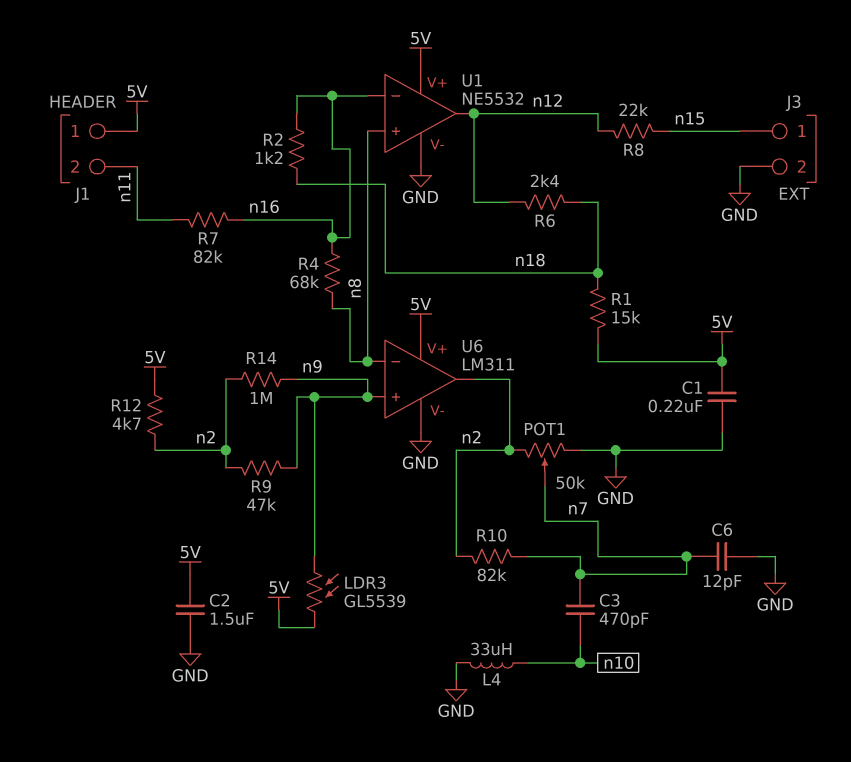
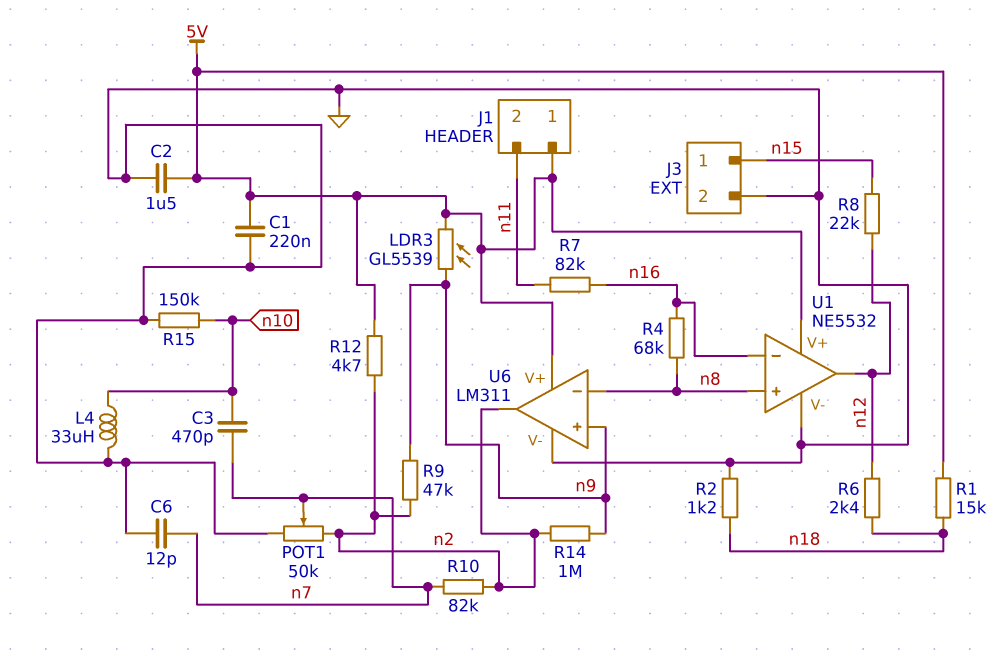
R2: 1.2k (n16, n18) -> 1.2k (GND, n18)
R15: none -> 150k (GND, n10)

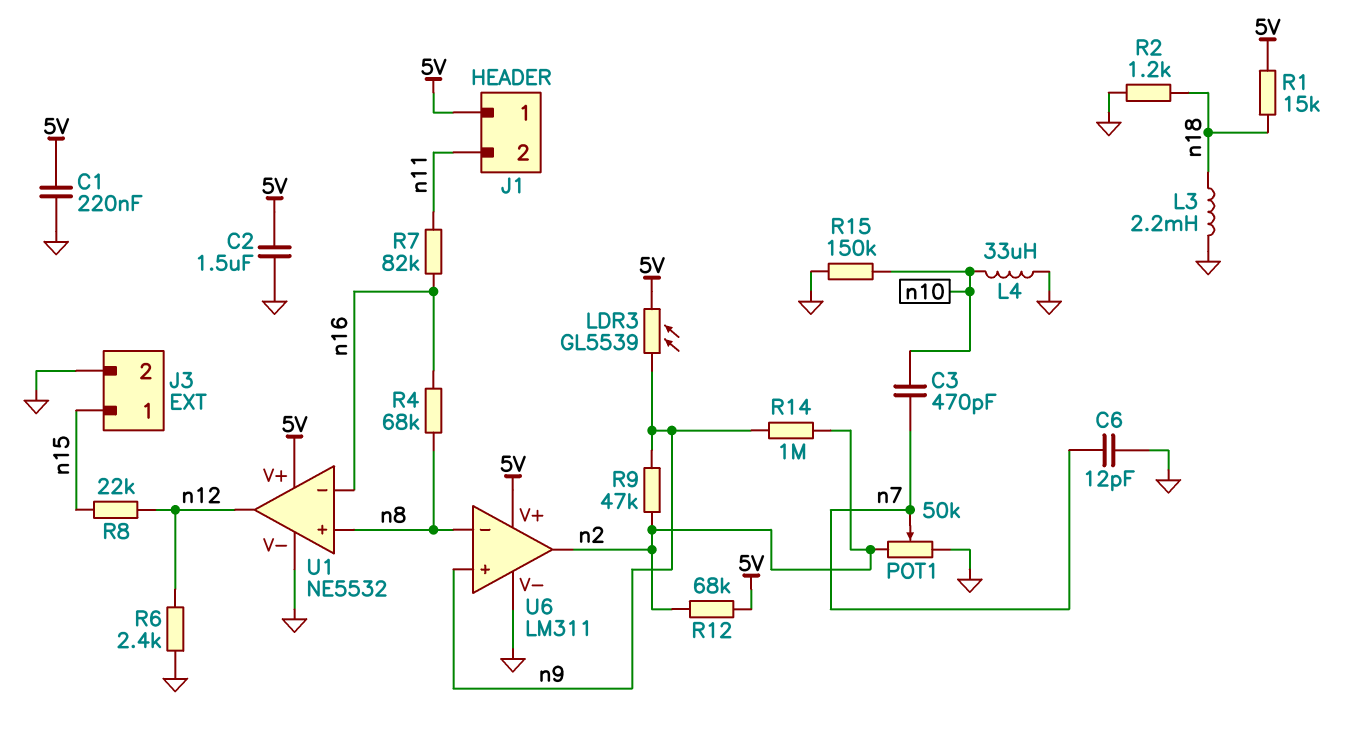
L3: none -> 2.2mH (GND, n18)
R6: 2.4k (n12, n18) -> 2.4k (GND, n12)
R10: 82k (n2, n7) -> none
R12: 4.7k (5V, n2) -> 68k (5V, n2)

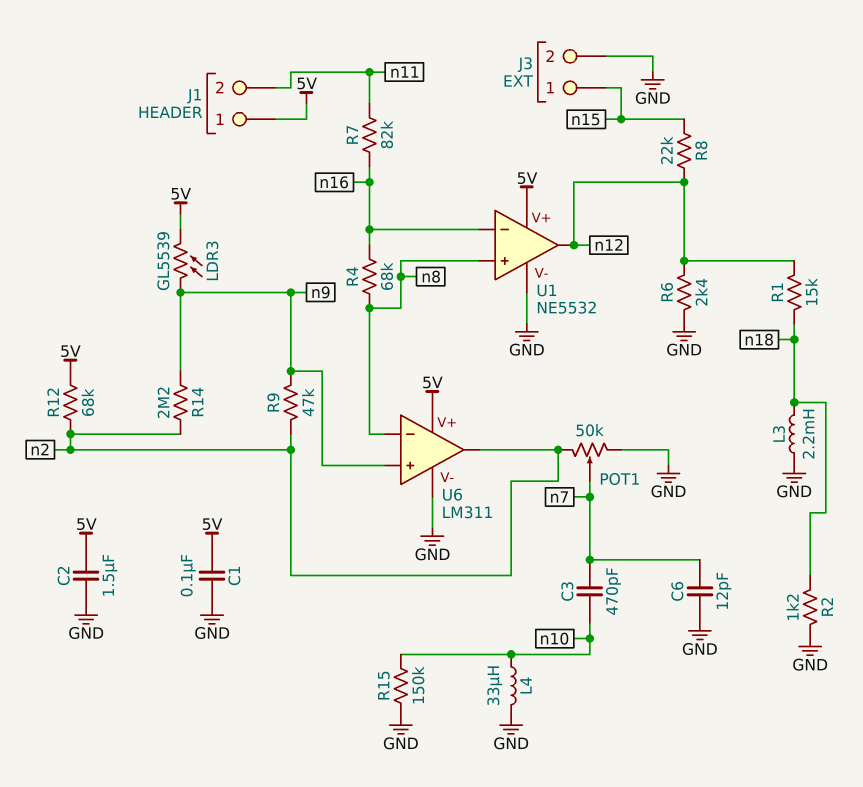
C1: 220nF (5V, GND) -> 100nF (5V, GND)
R1: 15k (5V, n18) -> 15k (n12, n18)
R14: 1M (n2, n9) -> 2.2M (n2, n9)

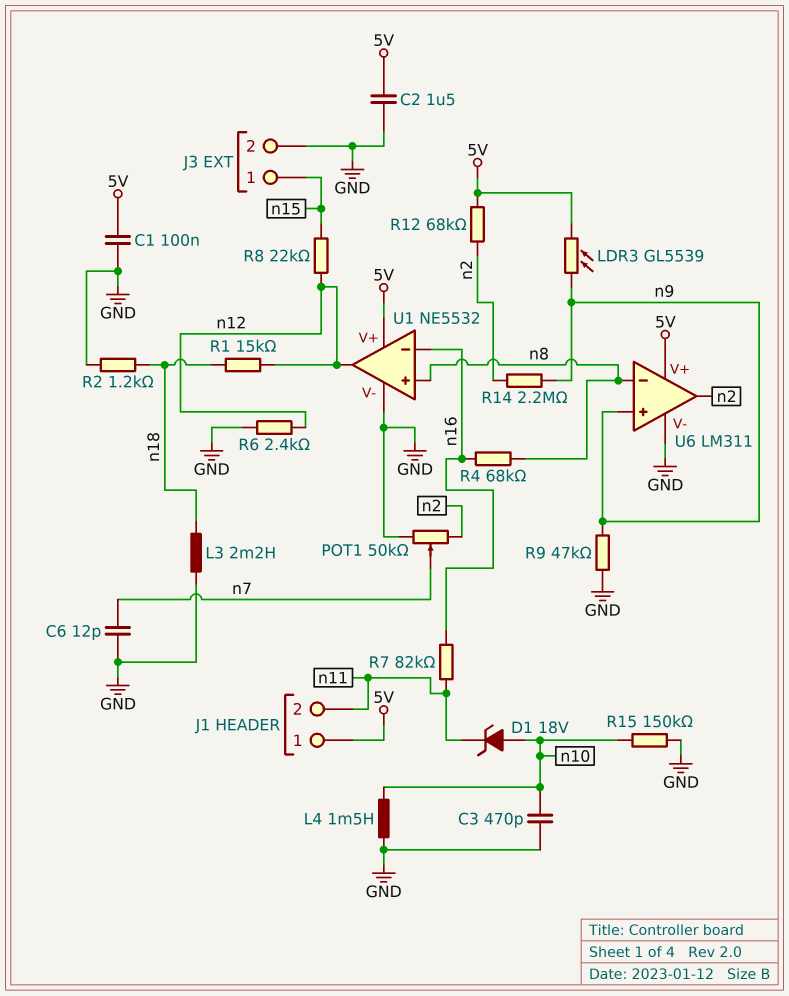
C3: 470pF (n7, n10) -> 470pF (GND, n10)
D1: none -> zener 18V (A n10, K n11)
L4: 33uH (GND, n10) -> 1.5mH (GND, n10)
R9: 47k (n2, n9) -> 47k (GND, n9)

